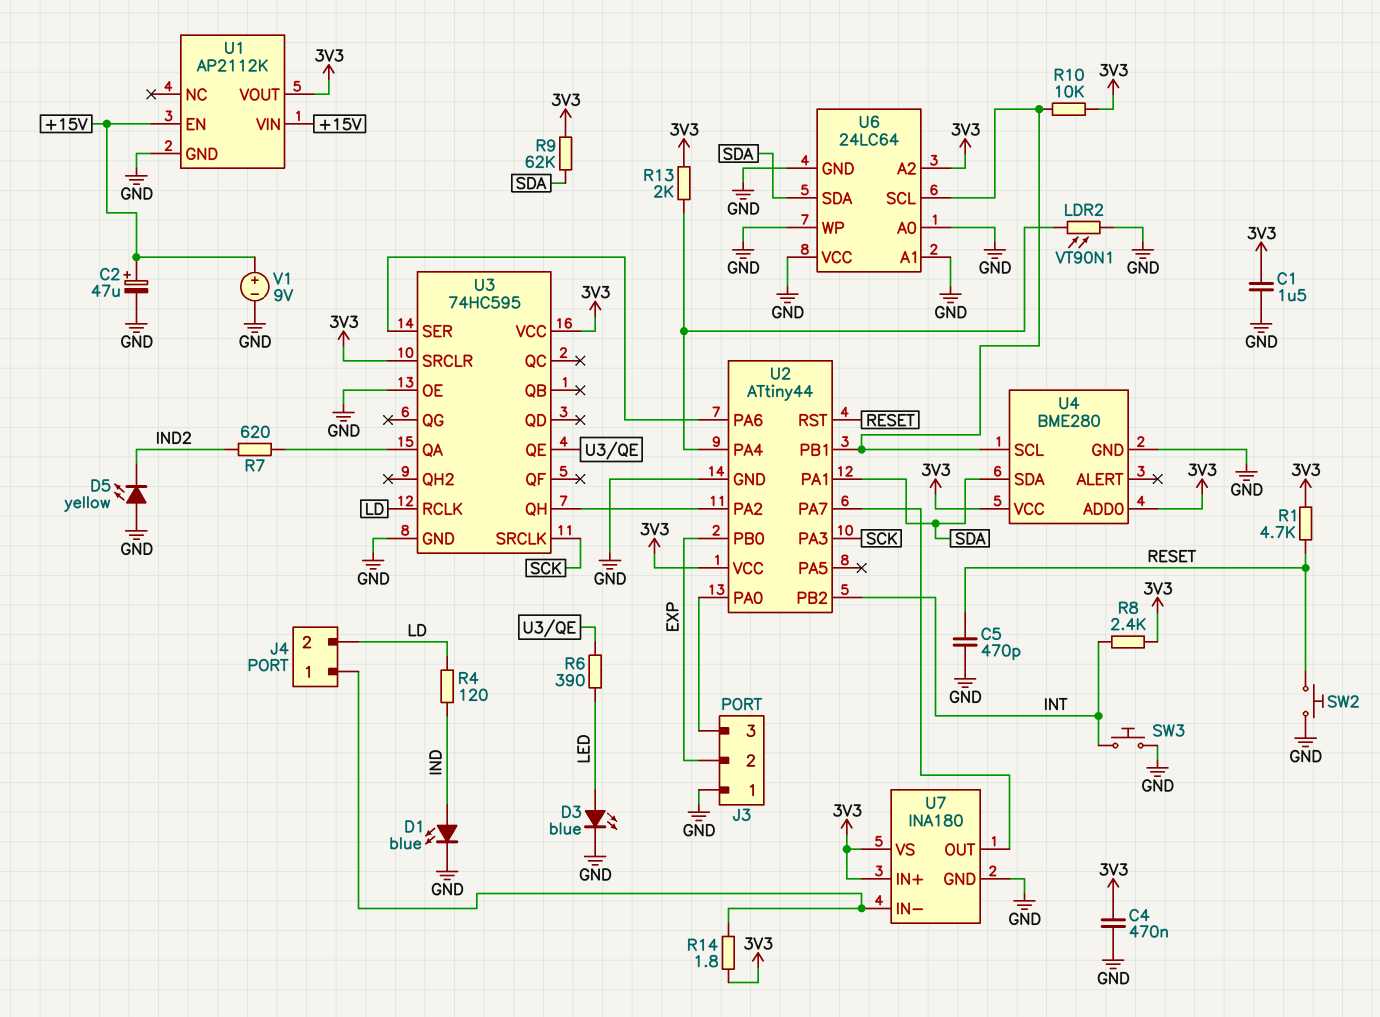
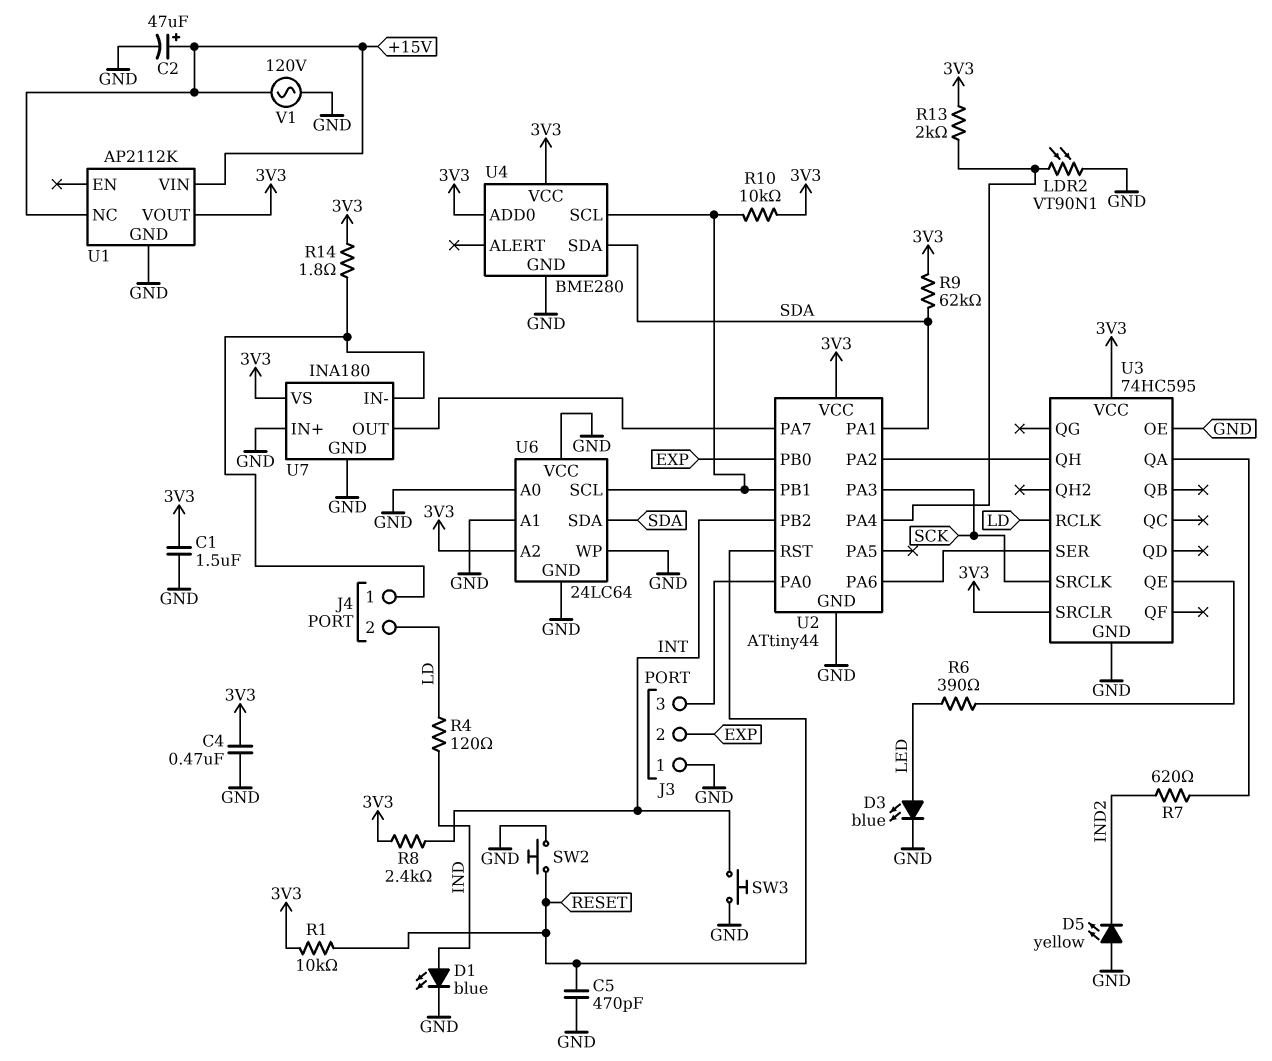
R1: 4.7k (3V3, RESET) -> 10k (3V3, RESET)
U1 pin EN: +15V -> none
U1 pin NC: none -> +15V
U7 pin IN+: 3V3 -> GND
V1: 9V (plus +15V, minus GND) -> AC 120V (+15V, GND)

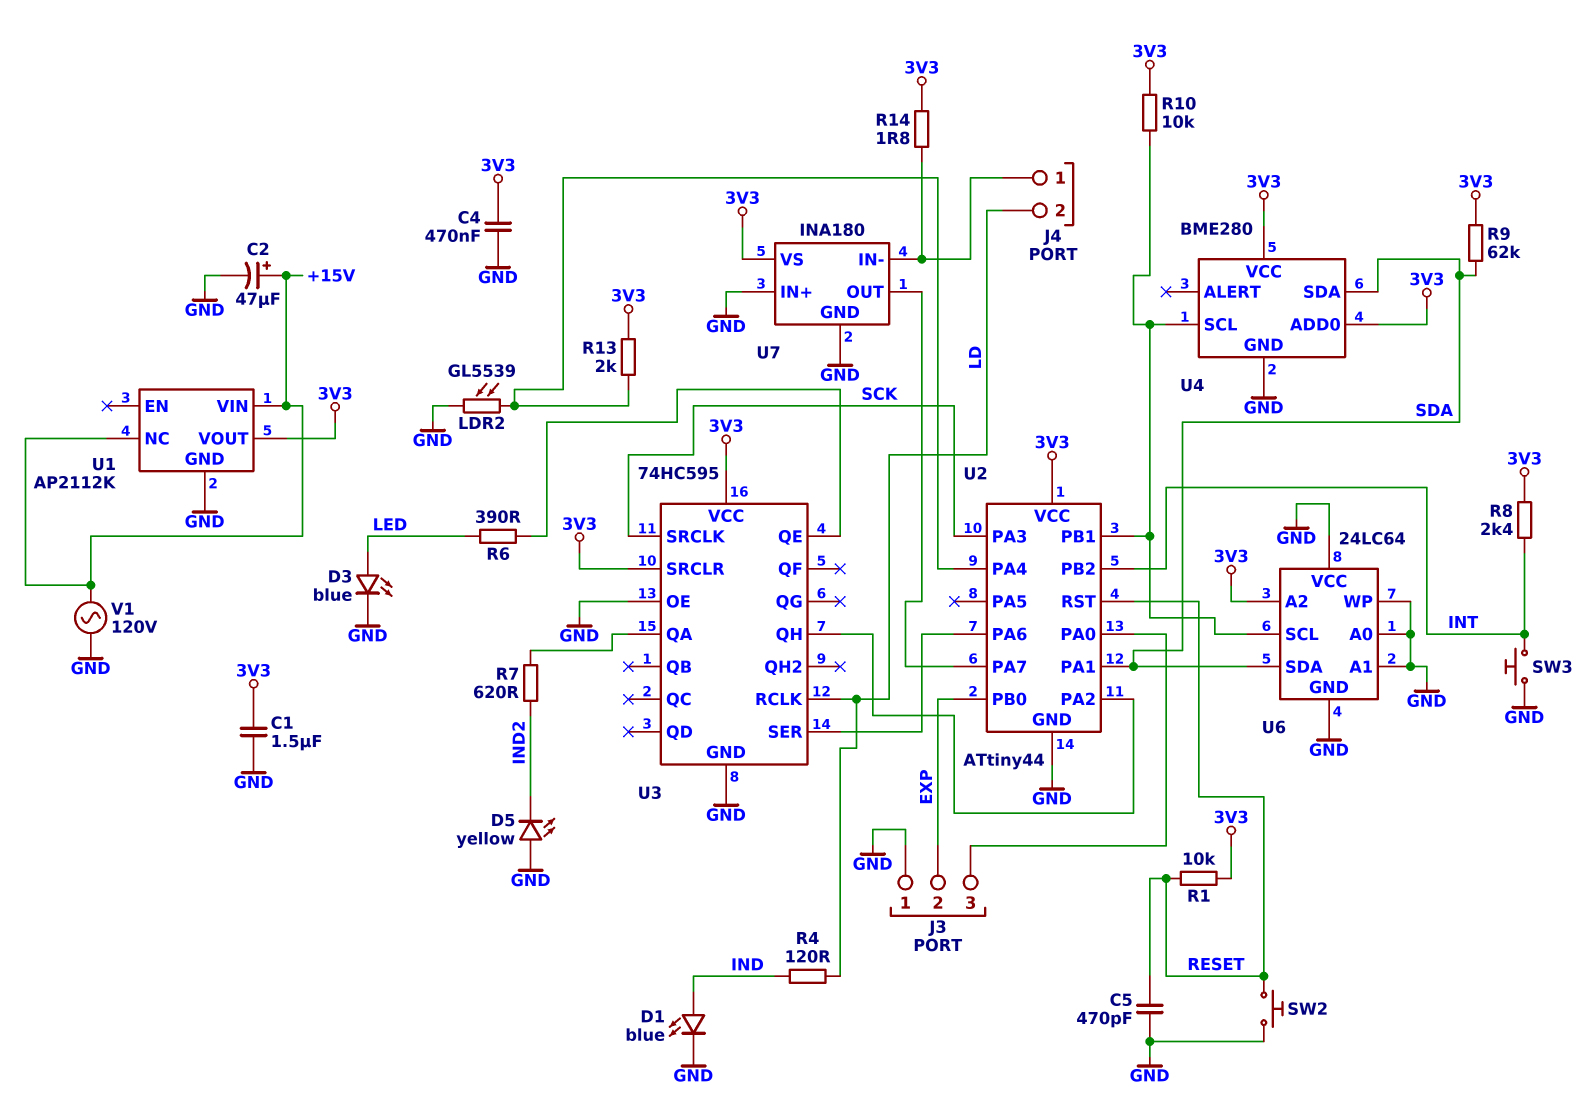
LDR2: VT90N1 (GND, U2/PA4) -> GL5539 (GND, U2/PA4)

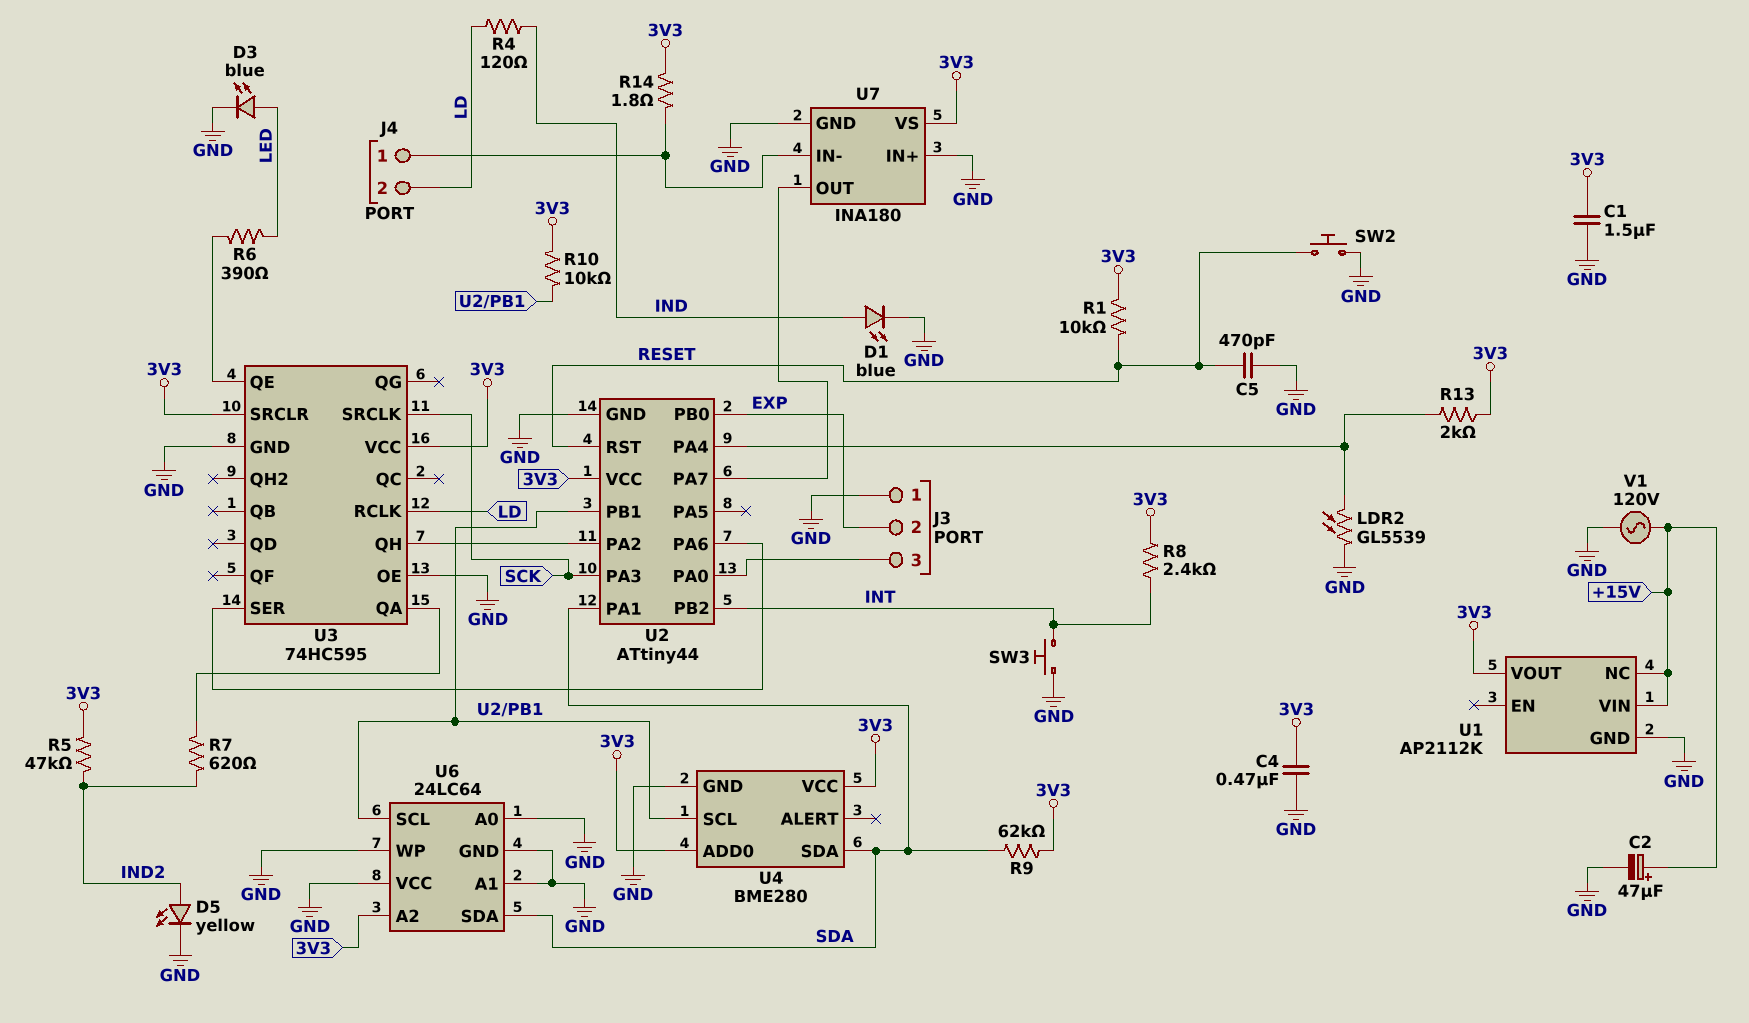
D5: LED yellow (A GND, K IND2) -> LED yellow (A IND2, K GND)
R5: none -> 47k (3V3, IND2)

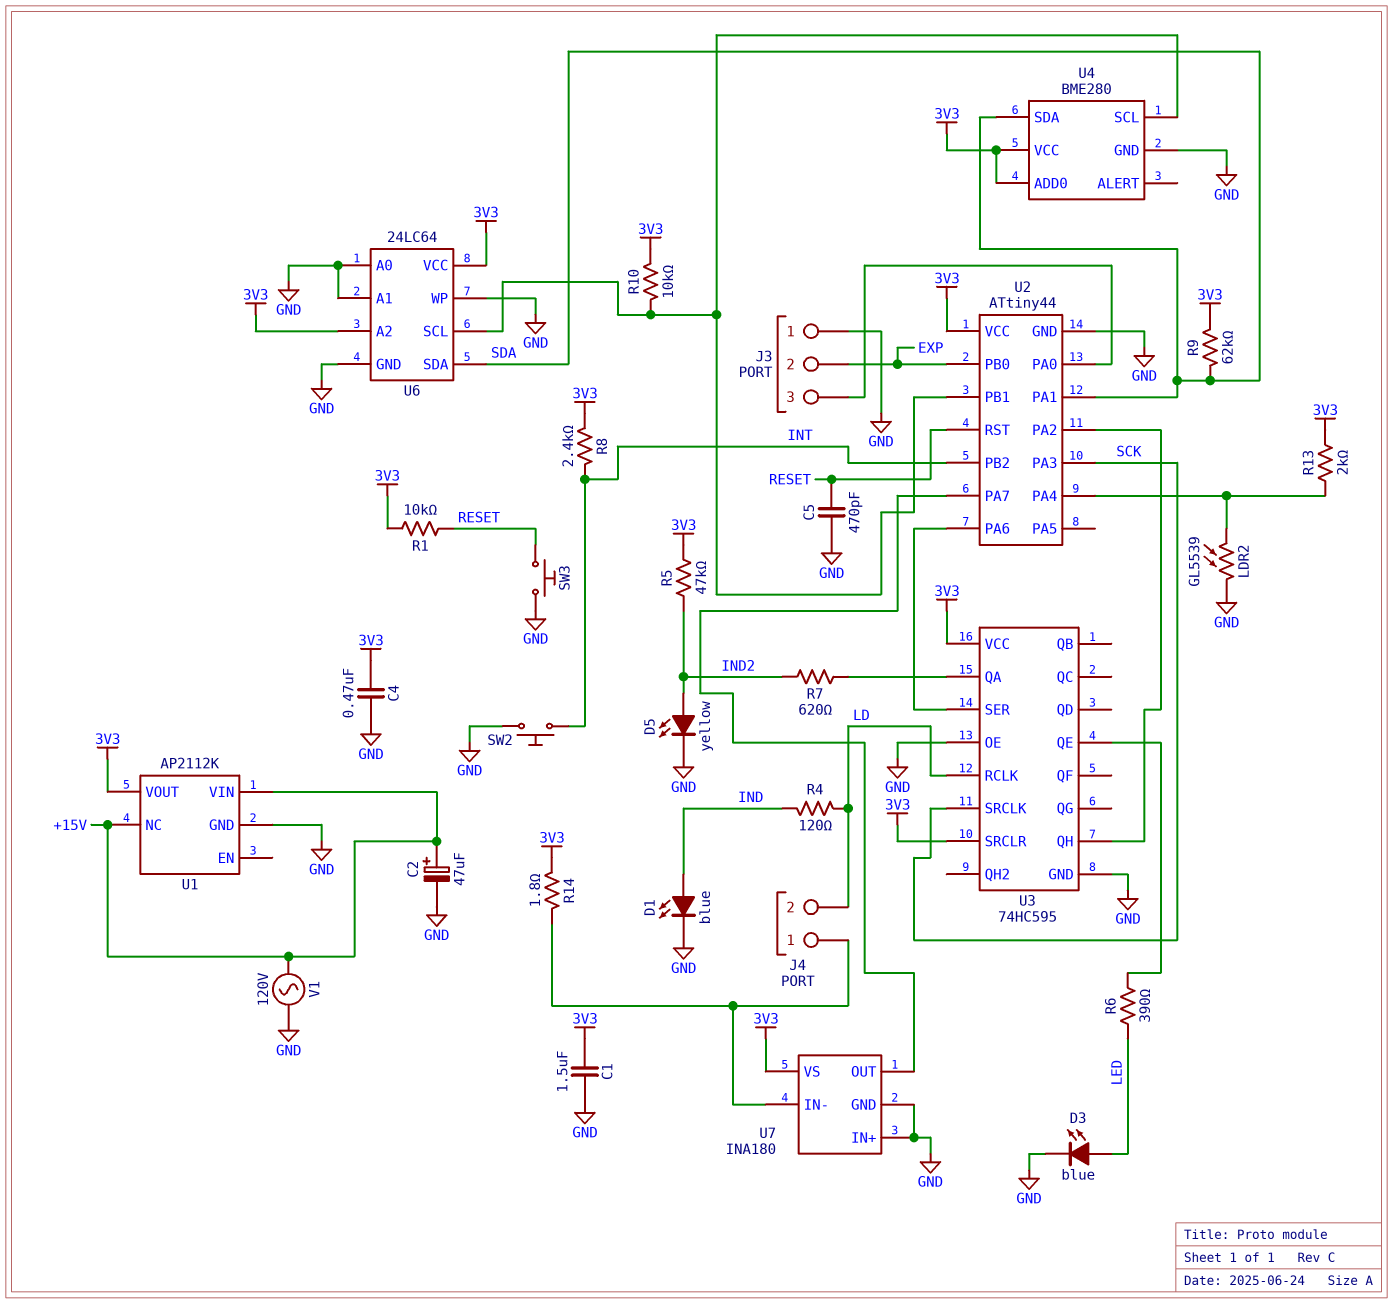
SW2: button (GND, RESET) -> button (GND, INT)
SW3: button (GND, INT) -> button (GND, RESET)
U6 pin VCC: GND -> 3V3

